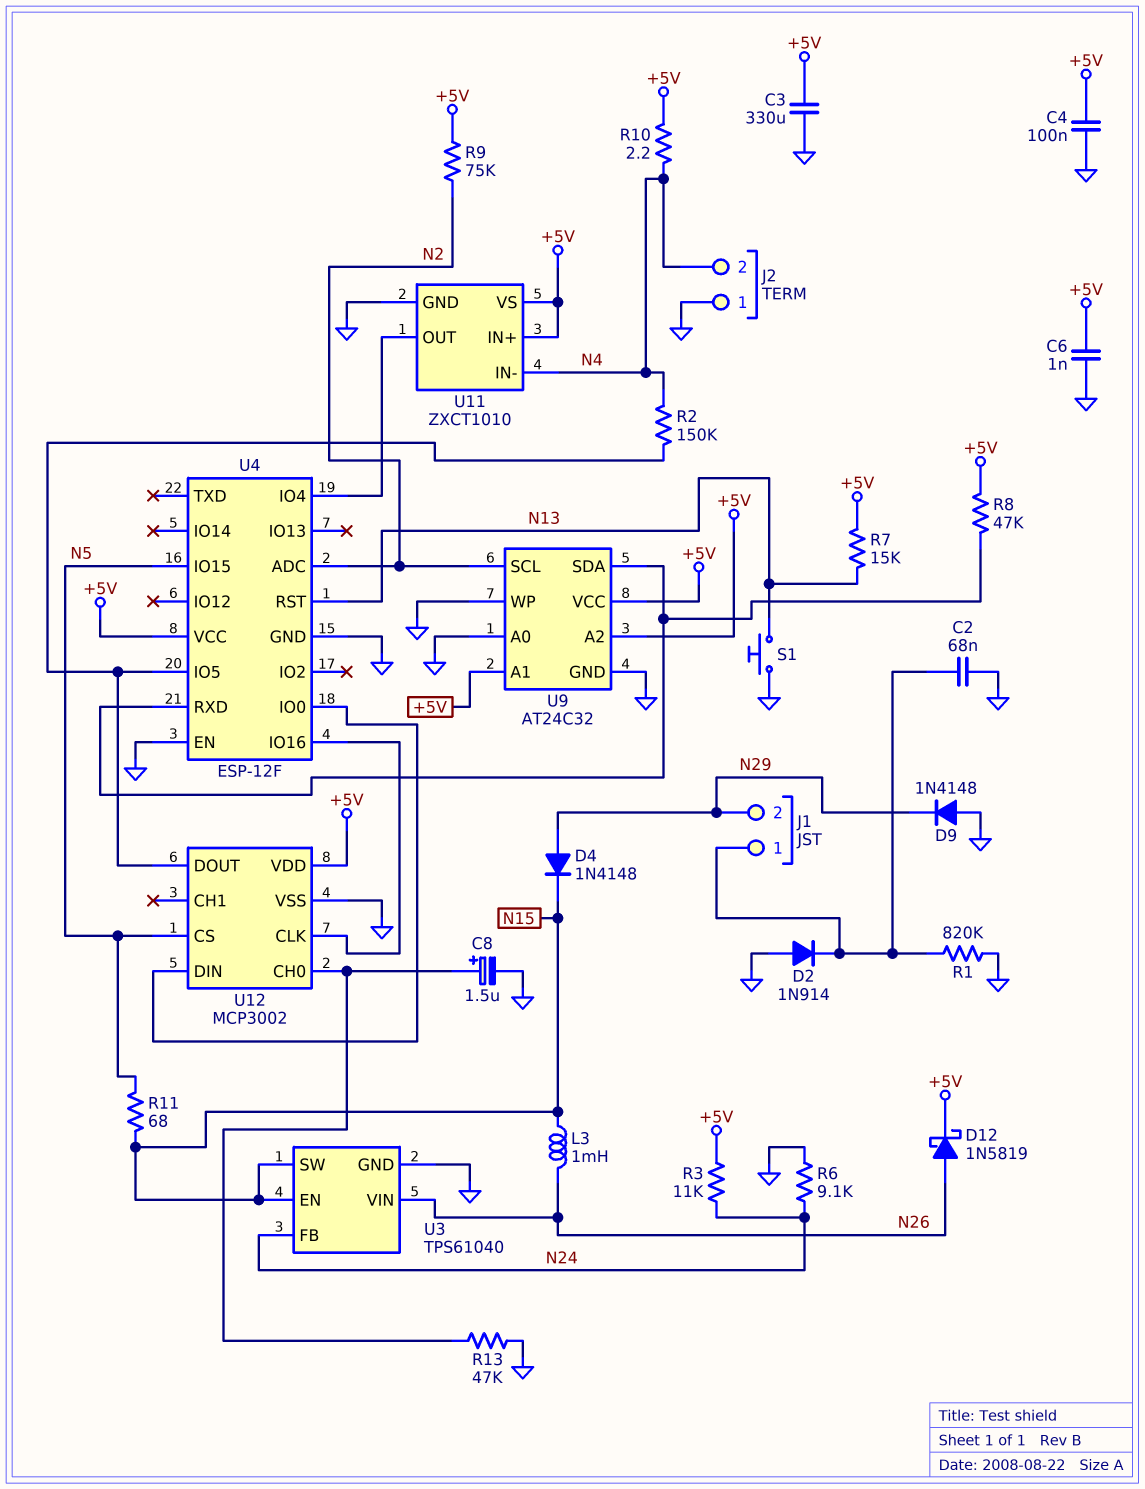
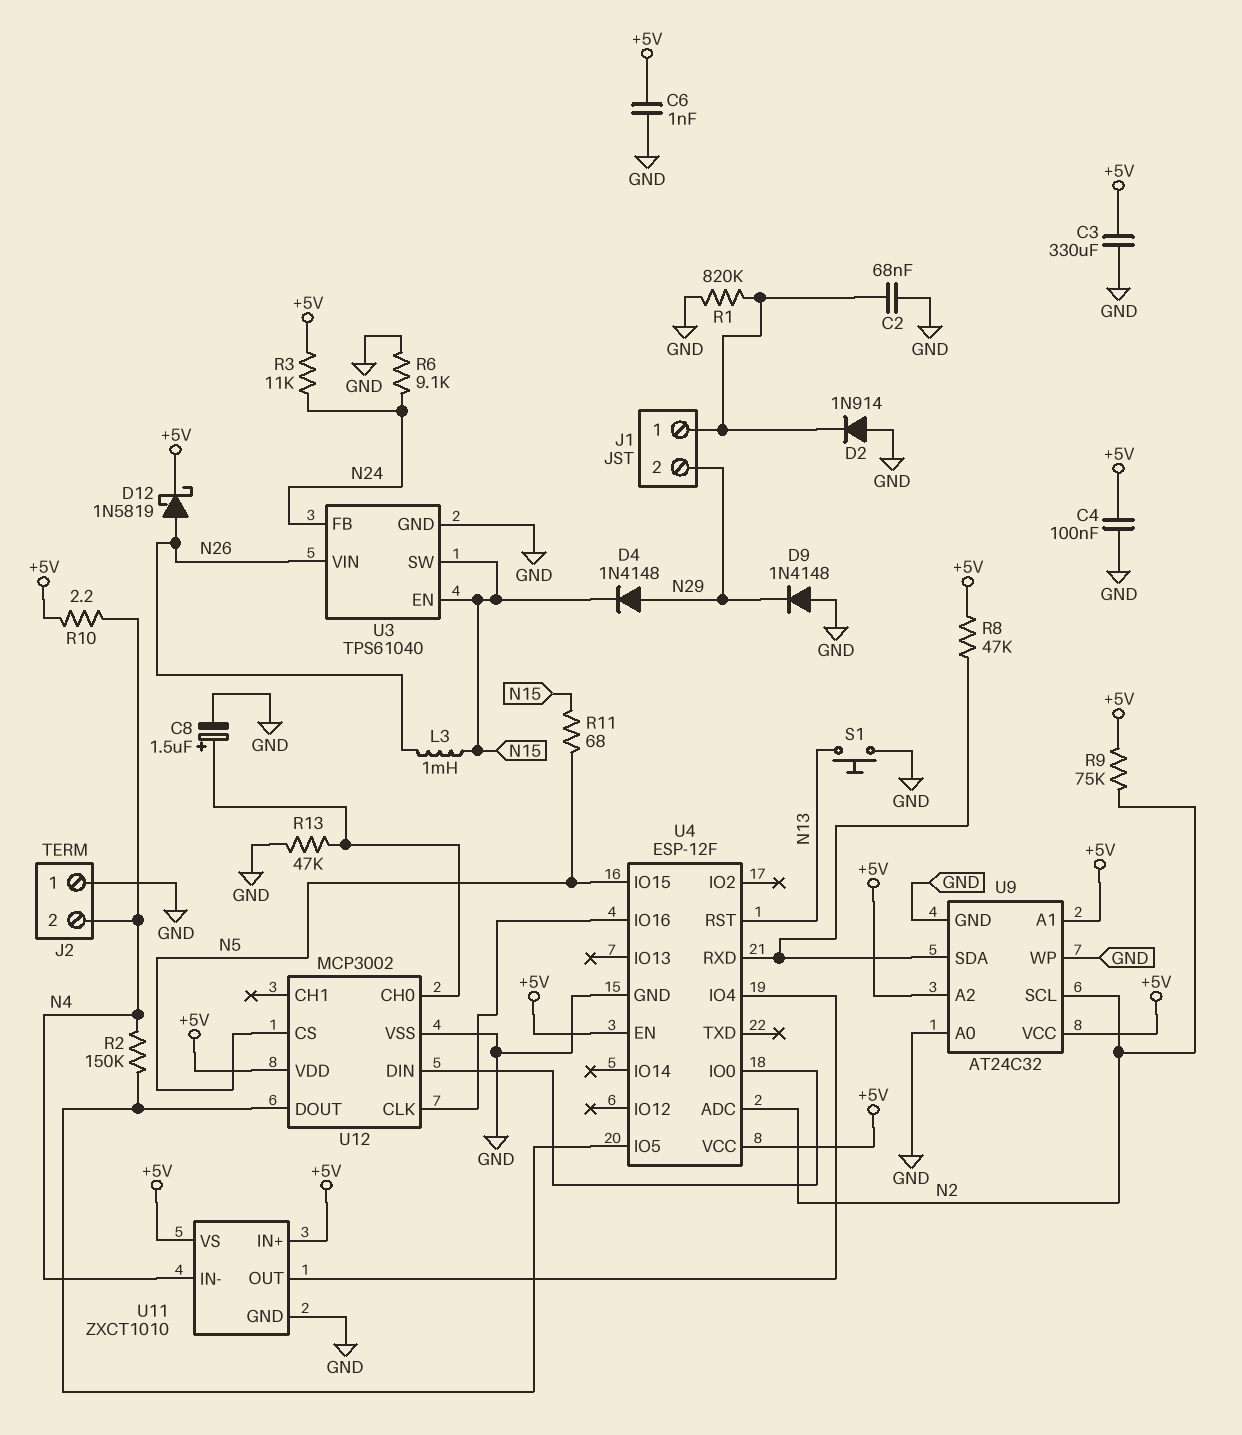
R7: 15k (+5V, N13) -> none
U4 pin EN: GND -> +5V

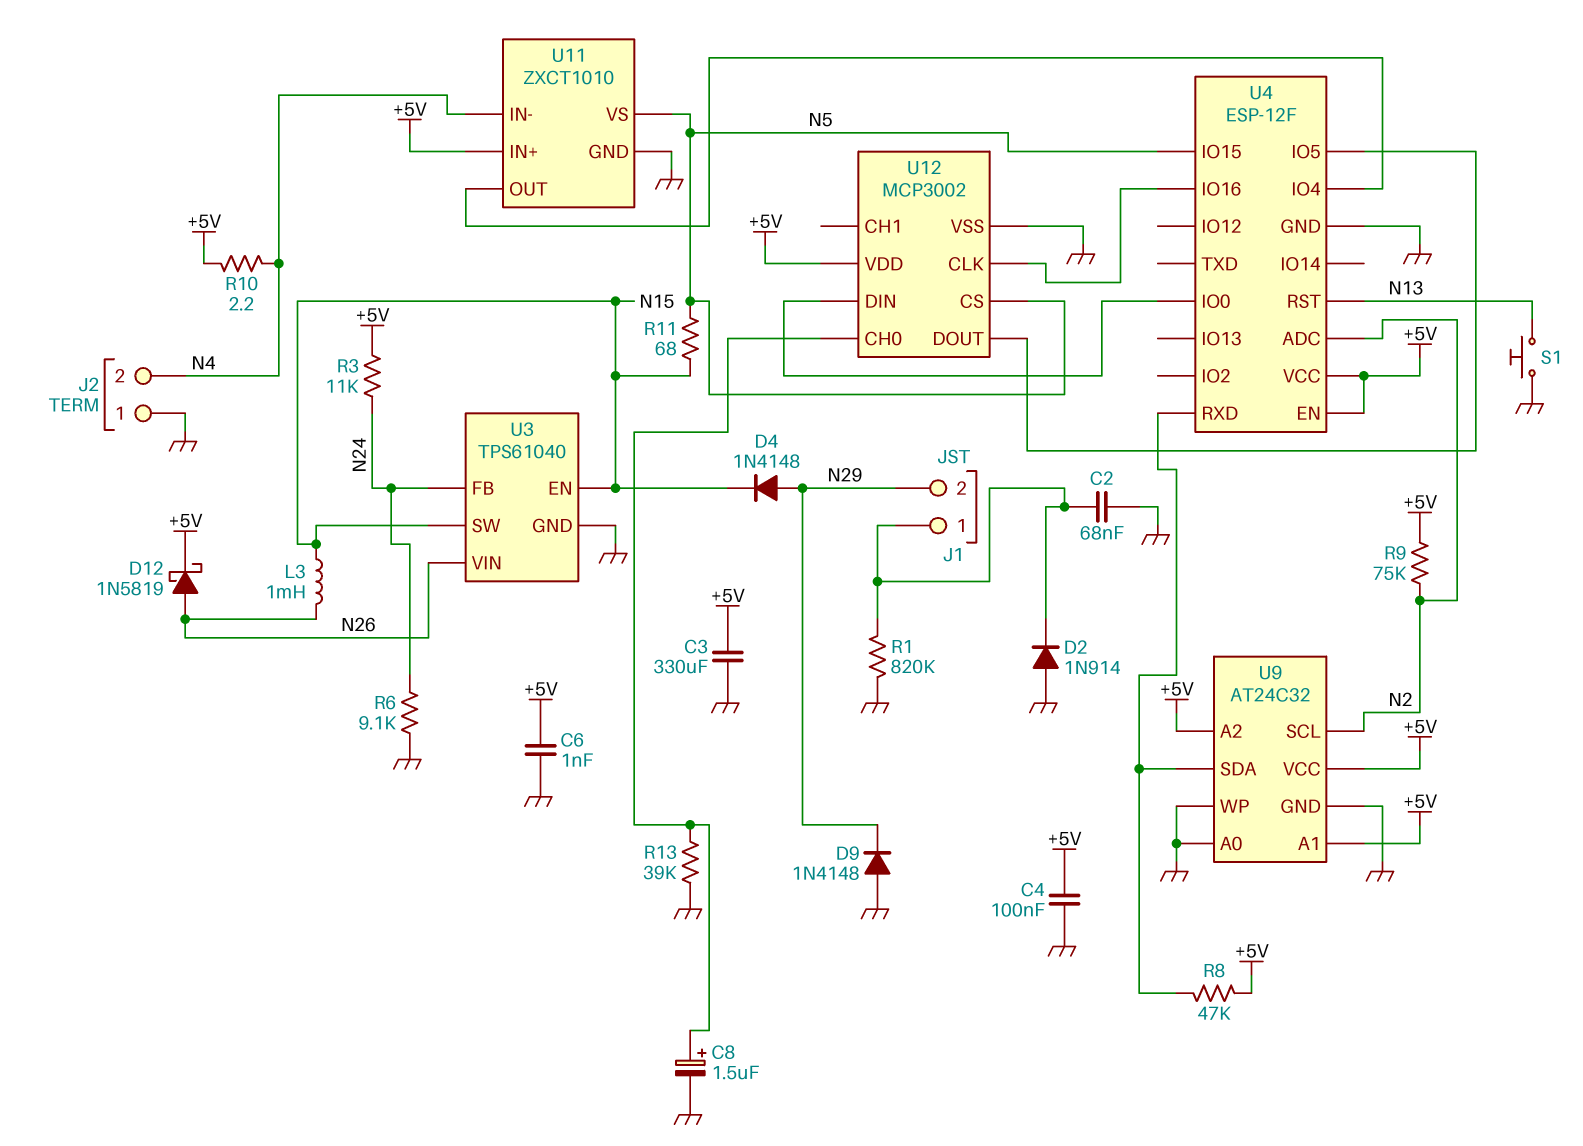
R2: 150k (N4, U4/IO5) -> none
R13: 47k (GND, U12/CH0) -> 39k (GND, U12/CH0)
U11 pin VS: +5V -> N5

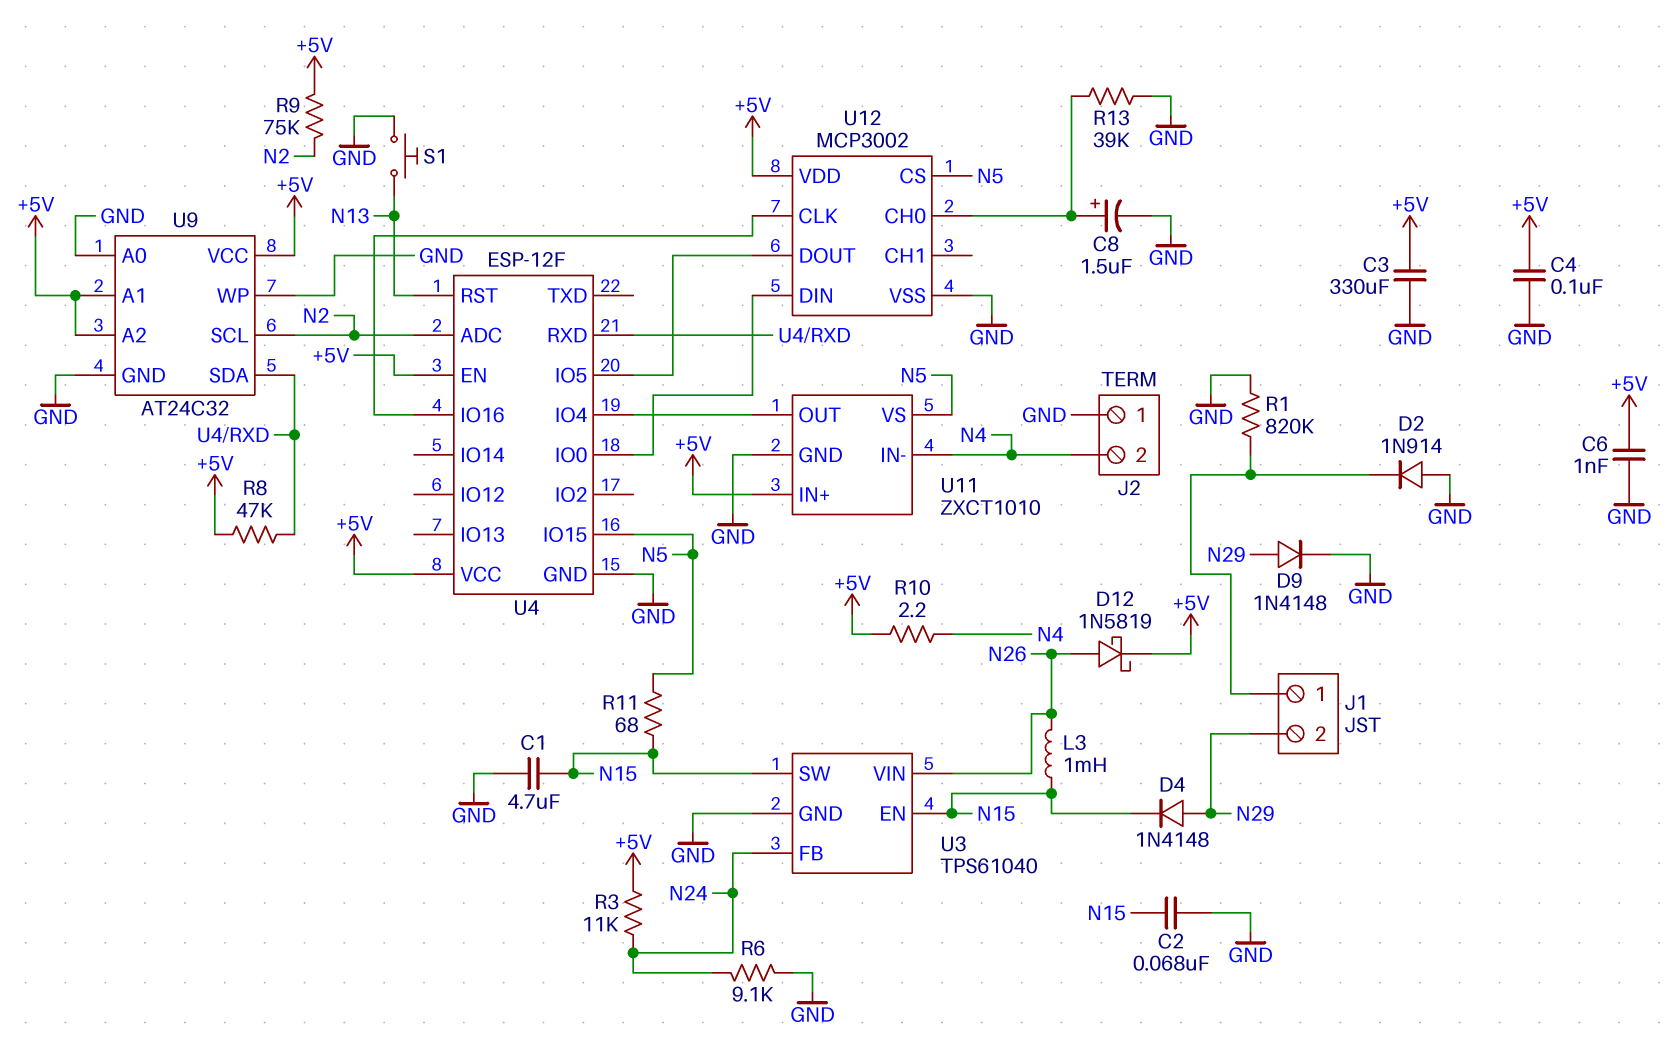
C1: none -> 4.7uF (GND, N15)
C2: 68nF (GND, J1/1) -> 68nF (GND, N15)
D9: diode 1N4148 (A GND, K N29) -> diode 1N4148 (A N29, K GND)

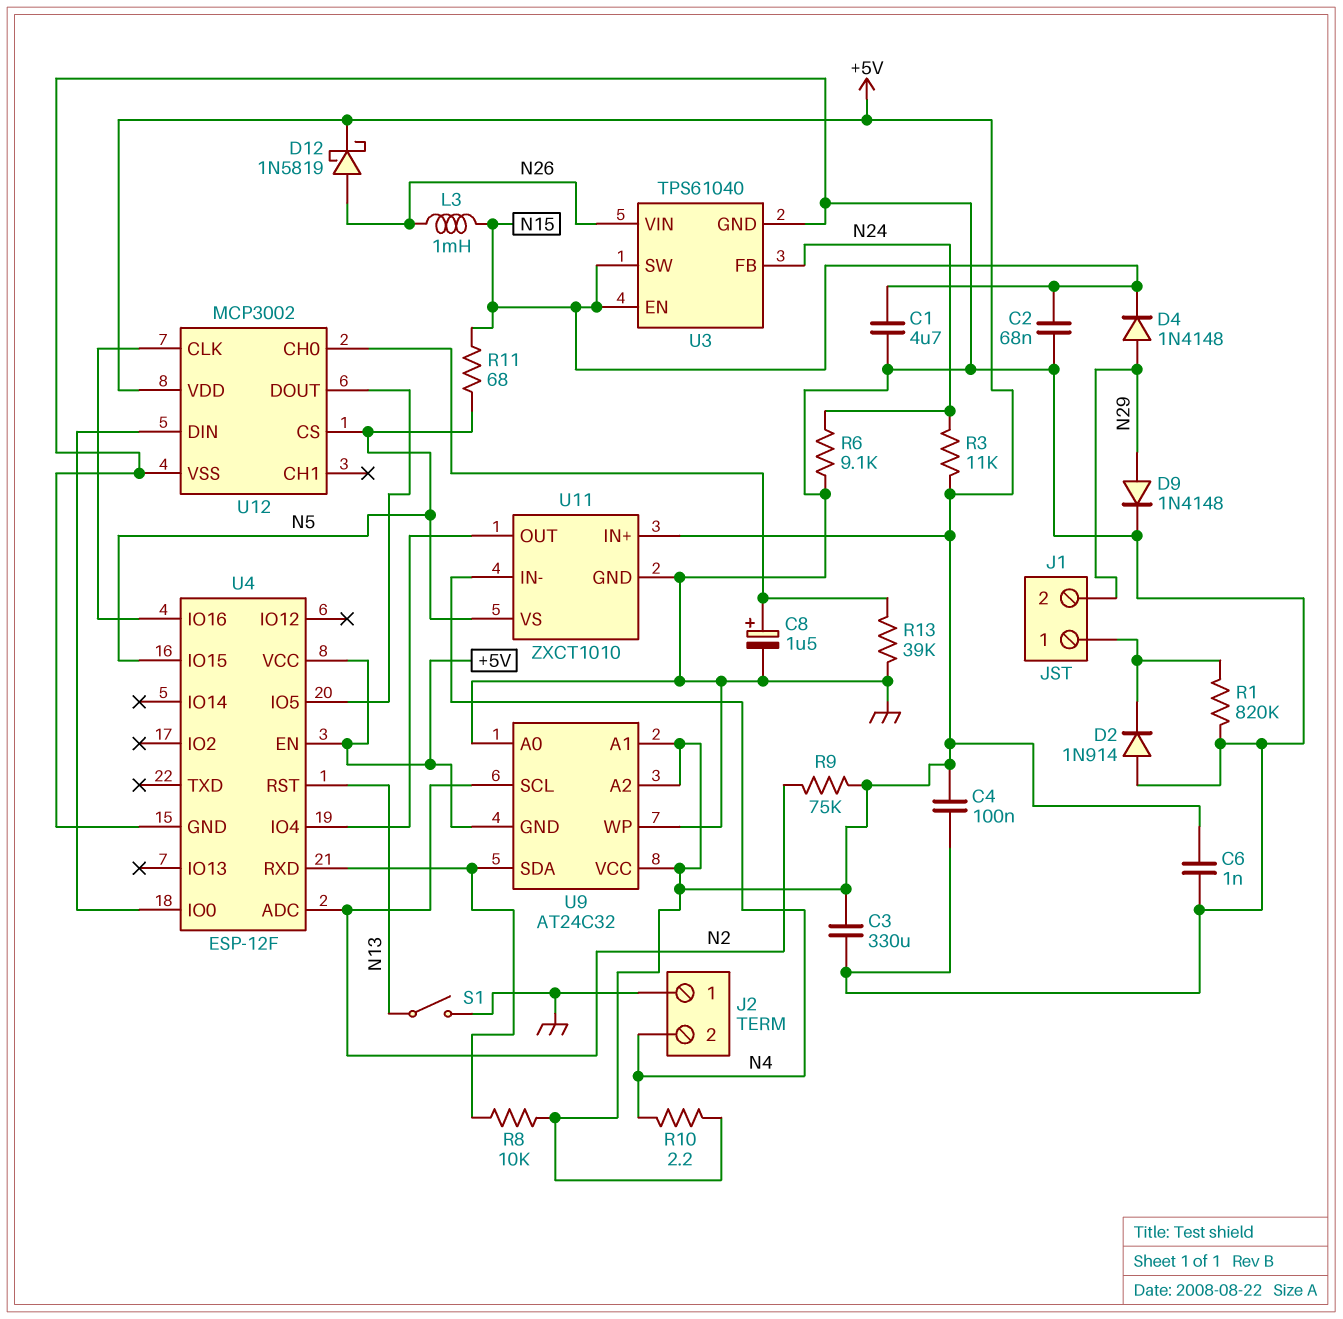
R8: 47k (+5V, U4/RXD) -> 10k (+5V, U4/RXD)
S1: button (GND, N13) -> switch (GND, N13)
U9 pin GND: GND -> +5V

